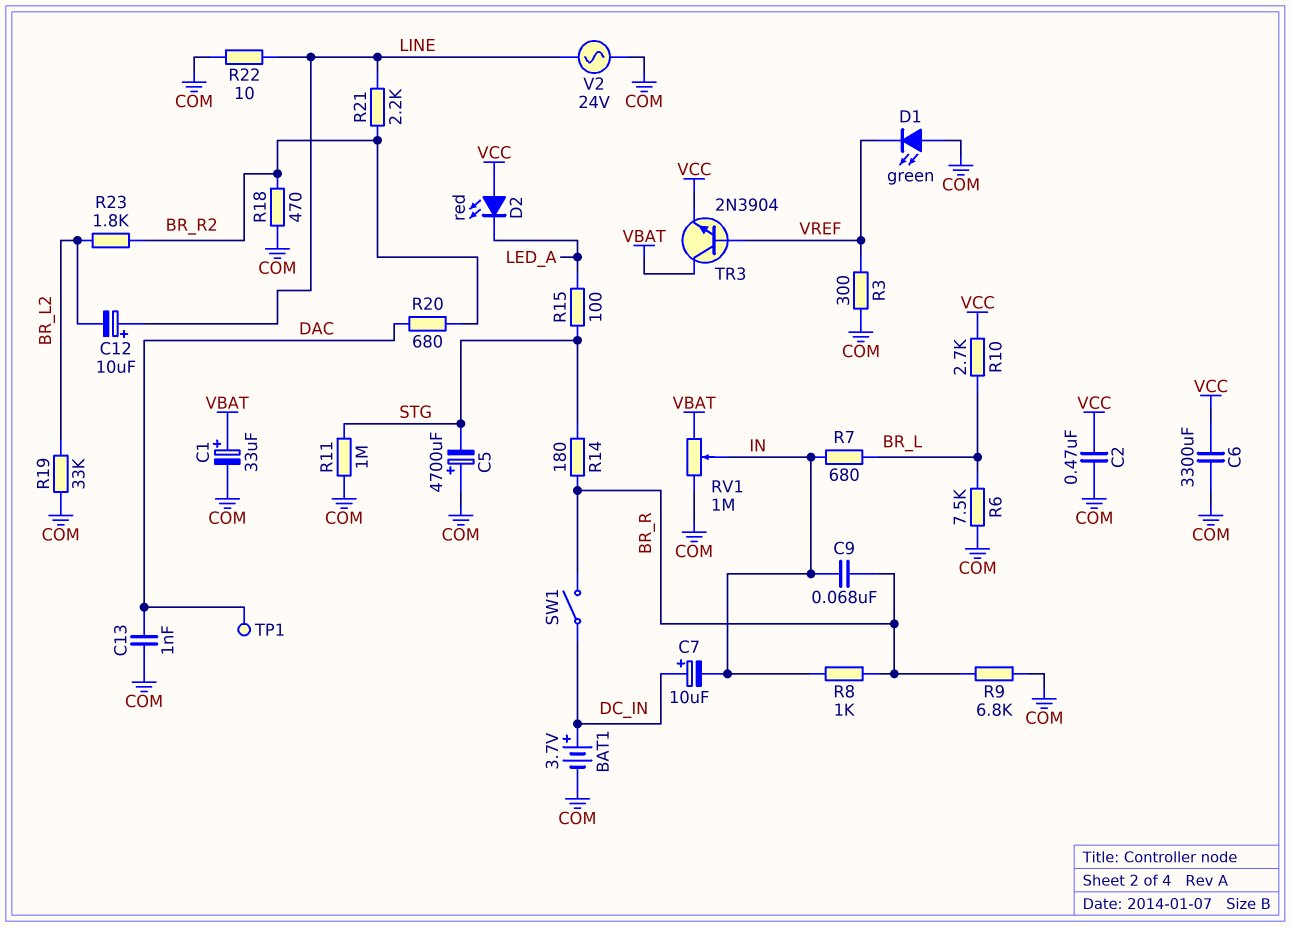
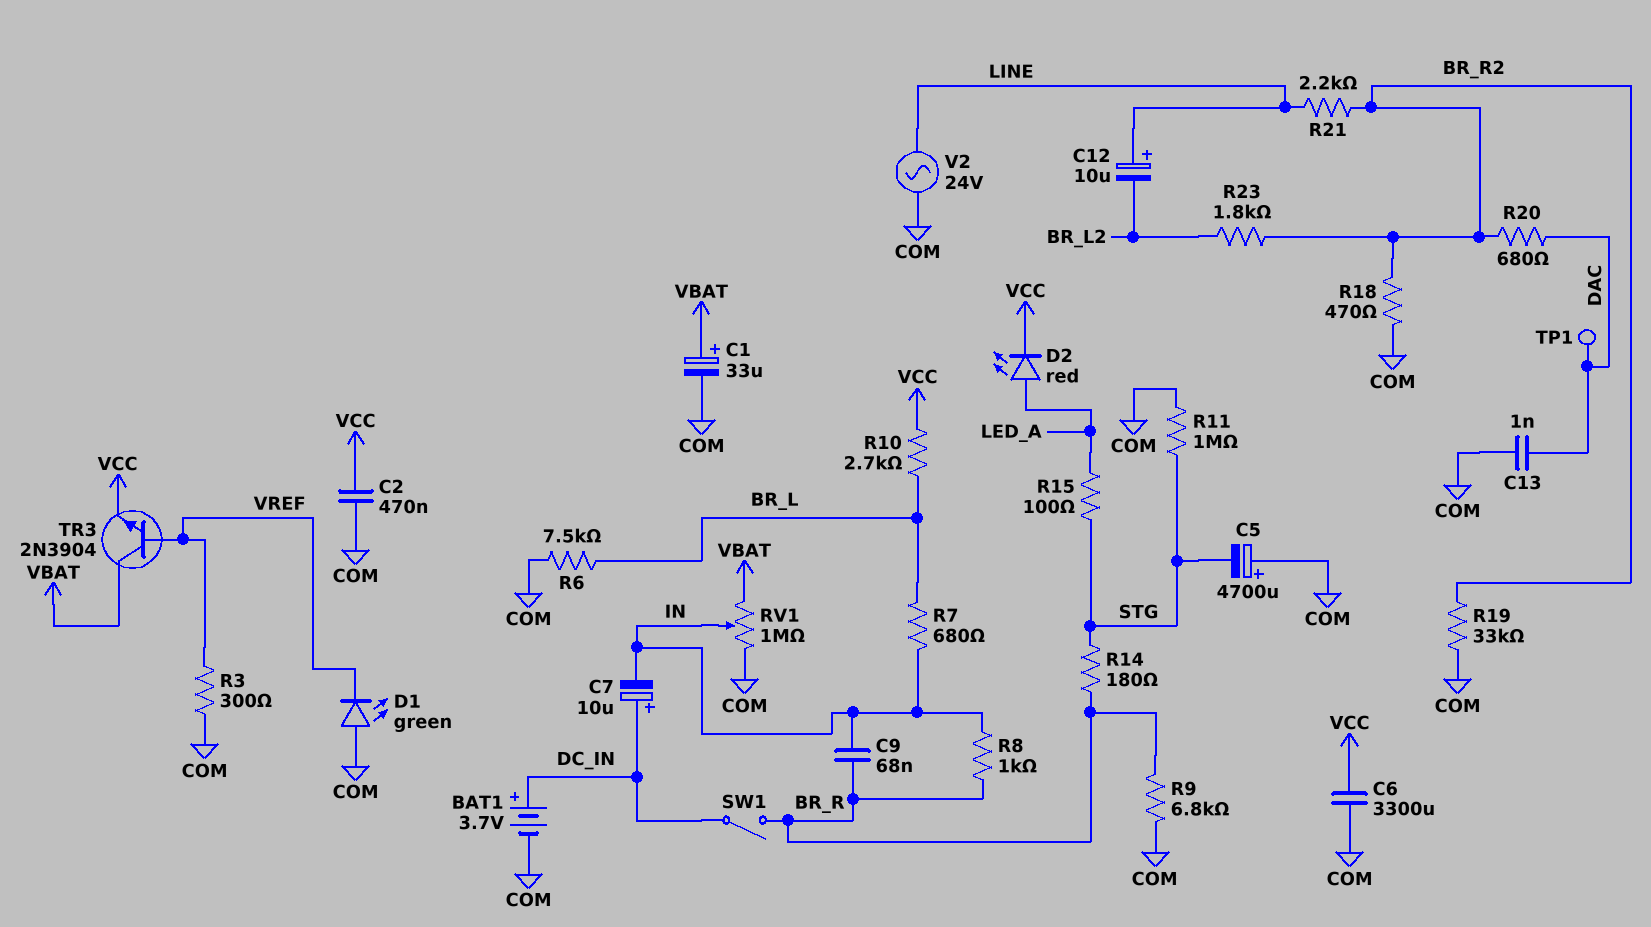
D2: LED red (A VCC, K LED_A) -> LED red (A LED_A, K VCC)
R19: 33k (BR_L2, COM) -> 33k (BR_R2, COM)
R22: 10 (COM, LINE) -> none

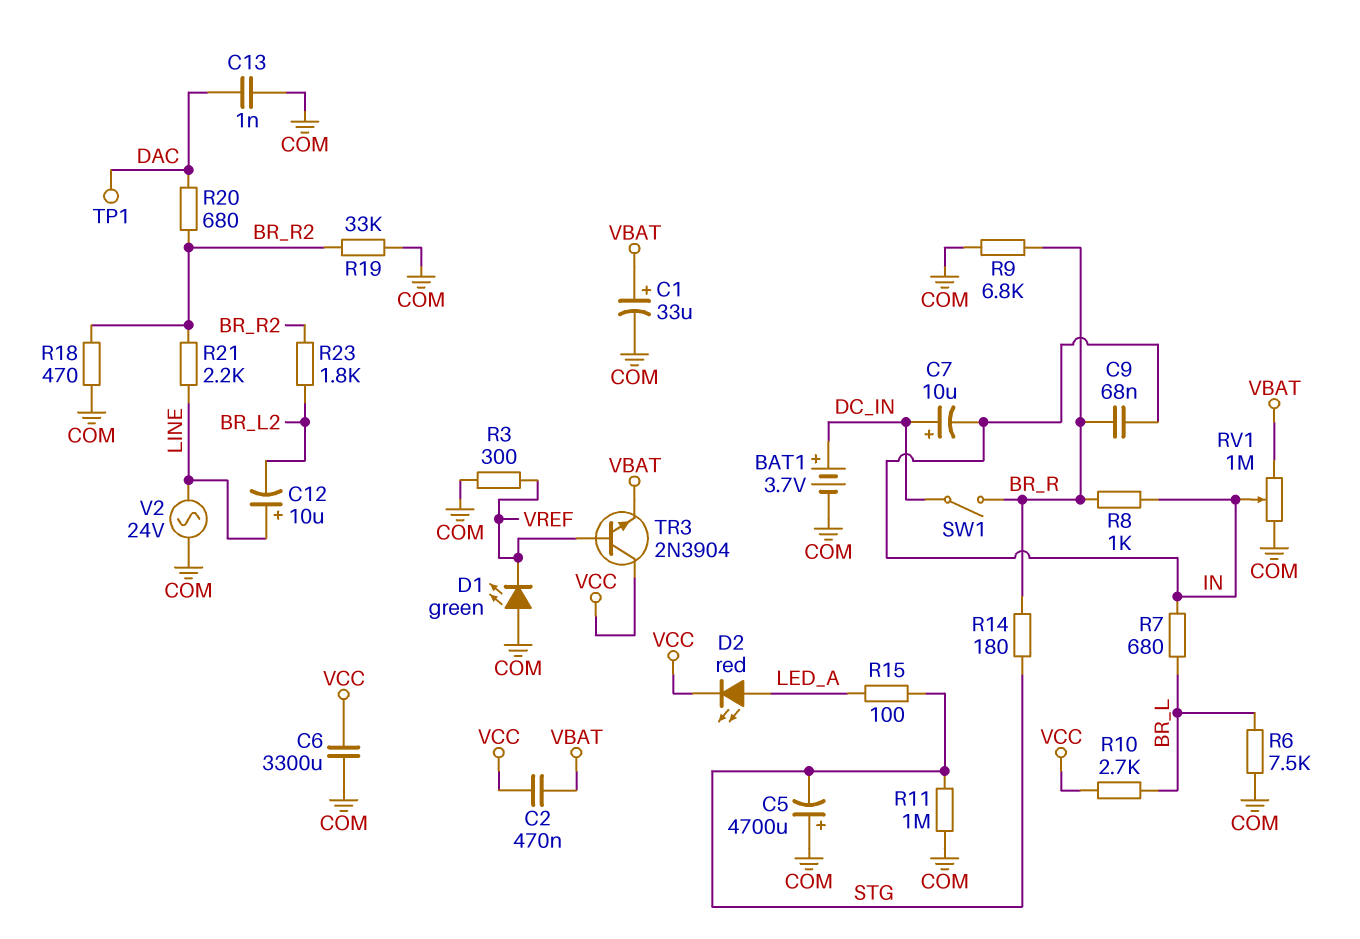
C2: 470nF (COM, VCC) -> 470nF (VBAT, VCC)
TR3: NPN 2N3904 (B VREF, C VBAT, E VCC) -> NPN 2N3904 (B VREF, C VCC, E VBAT)

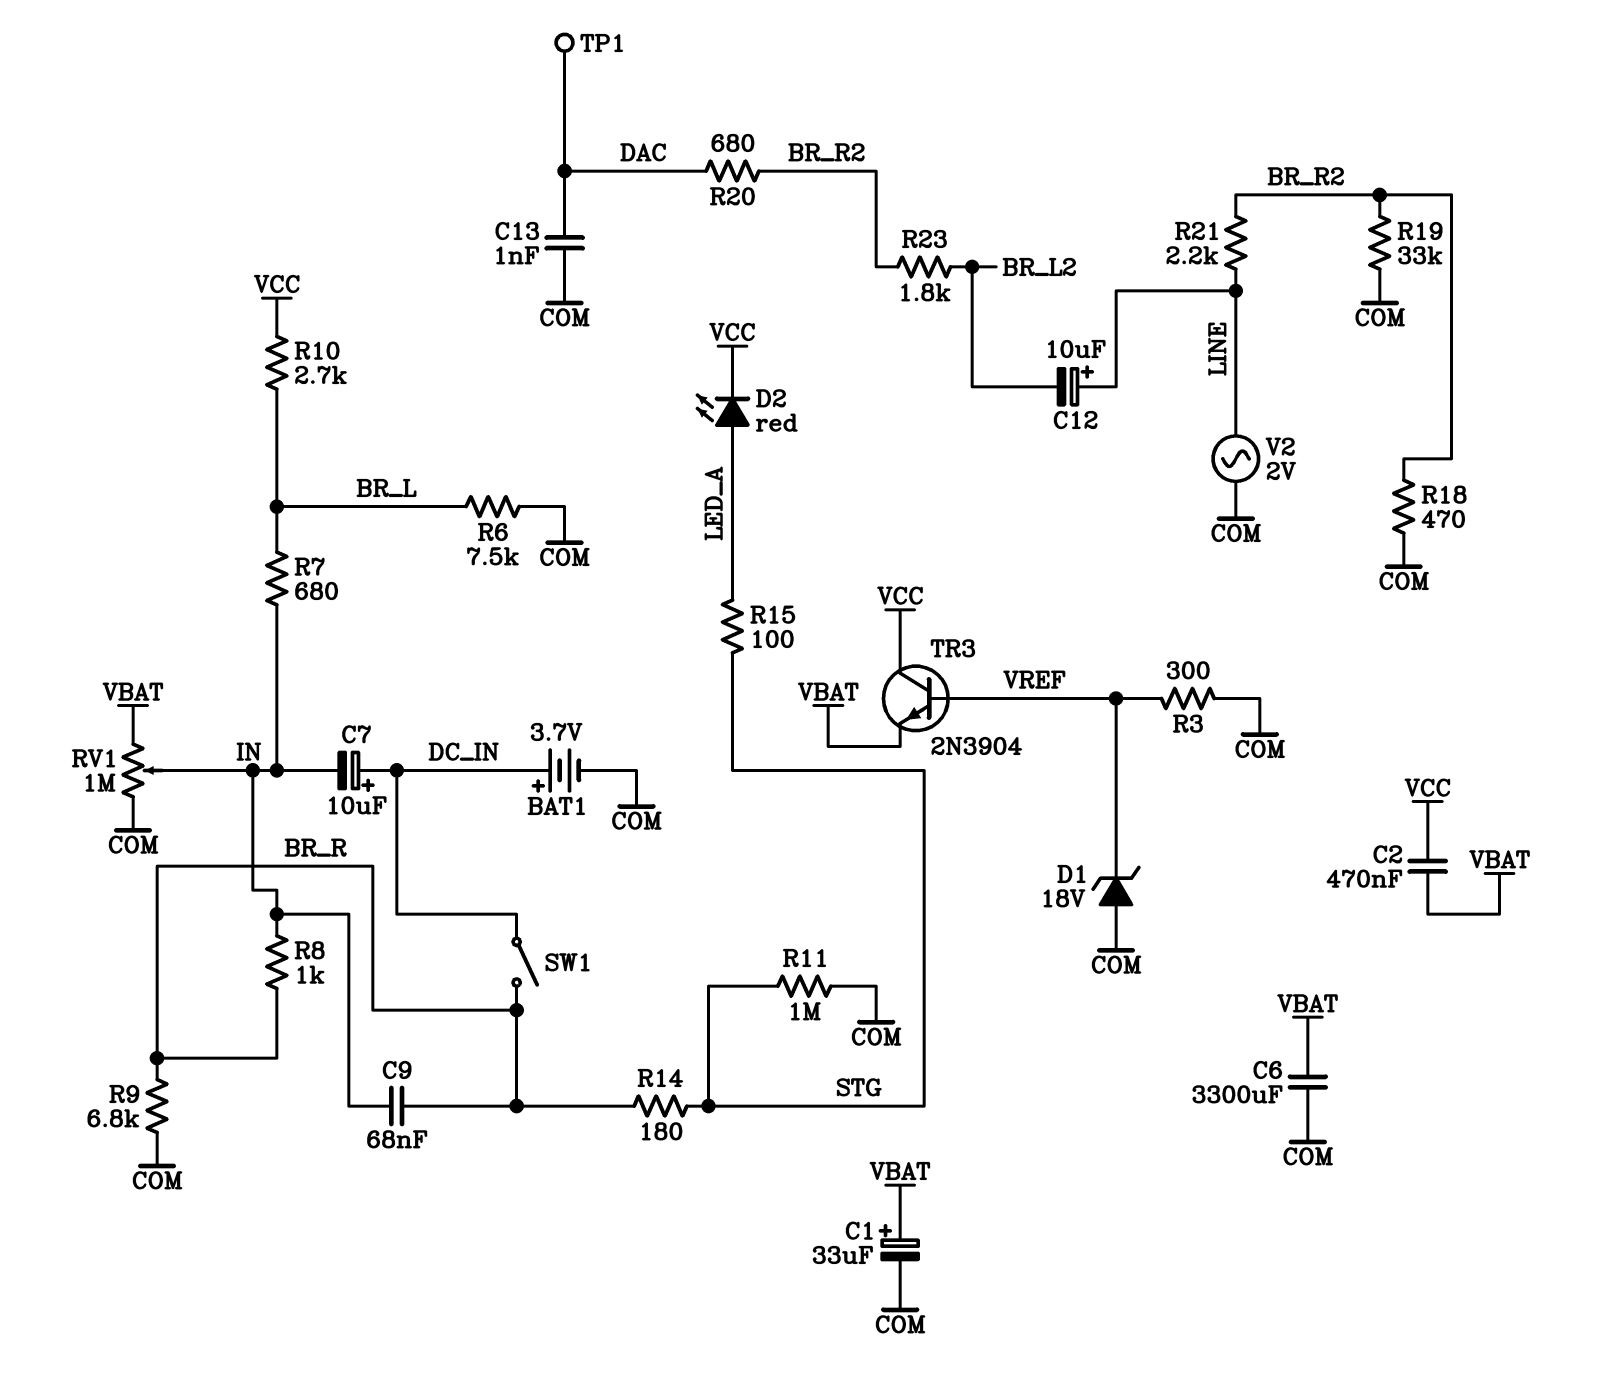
C5: 4700uF (plus COM, minus STG) -> none
C6: 3300uF (COM, VCC) -> 3300uF (COM, VBAT)
D1: LED green (A COM, K VREF) -> zener 18V (A COM, K VREF)
V2: AC 24V (COM, LINE) -> AC 2V (COM, LINE)

